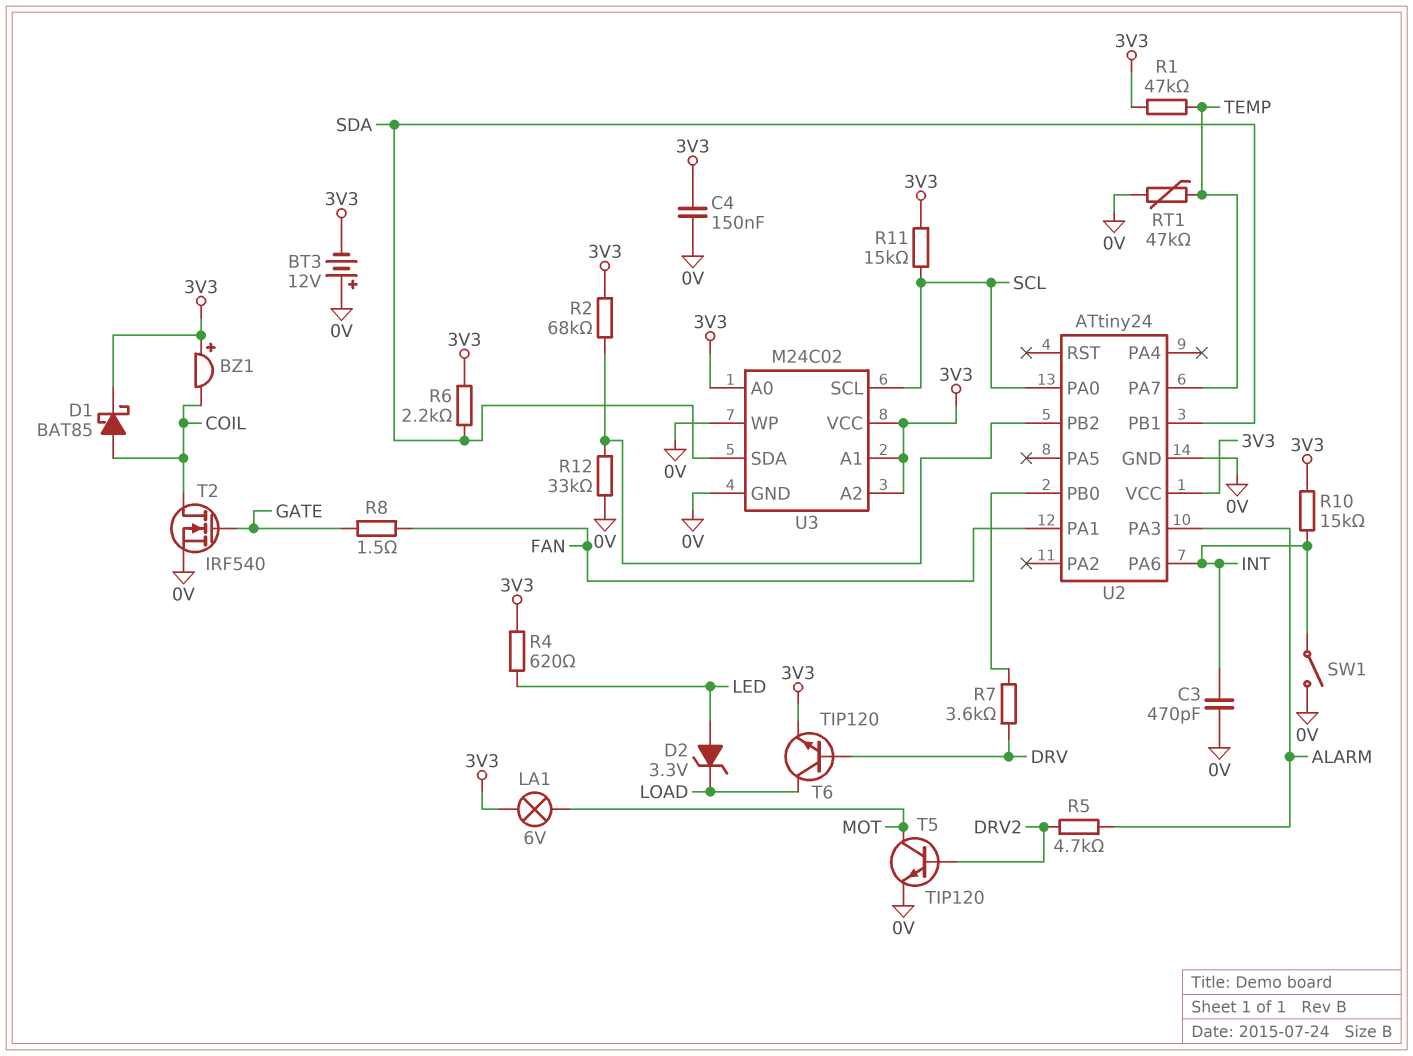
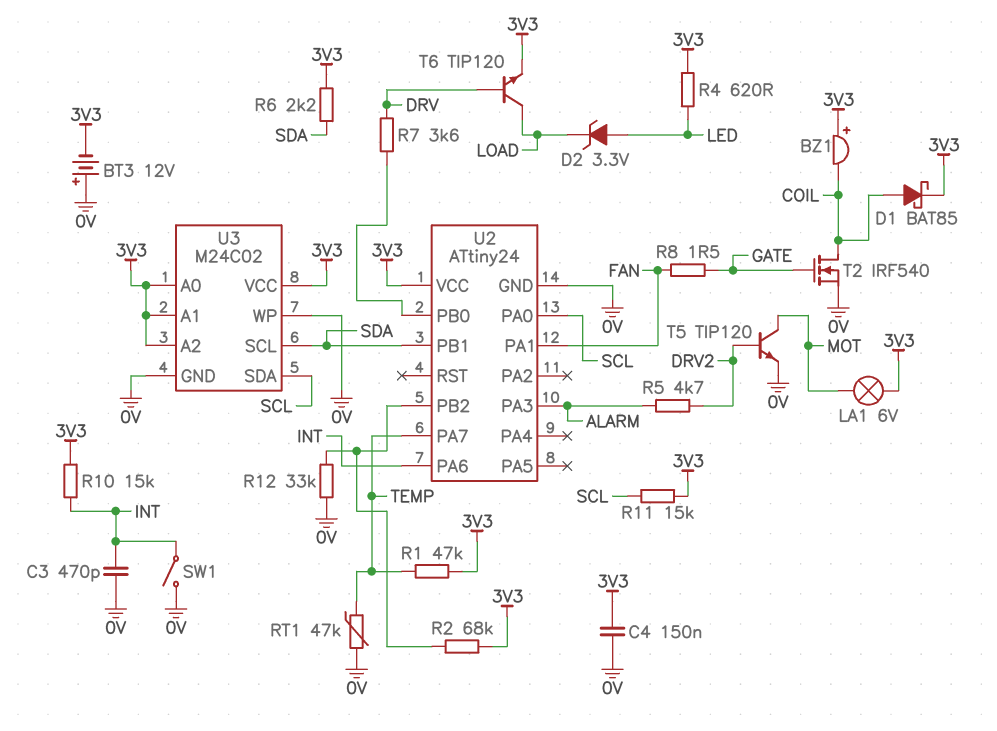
U3 pin SCL: SCL -> SDA
U3 pin SDA: SDA -> SCL

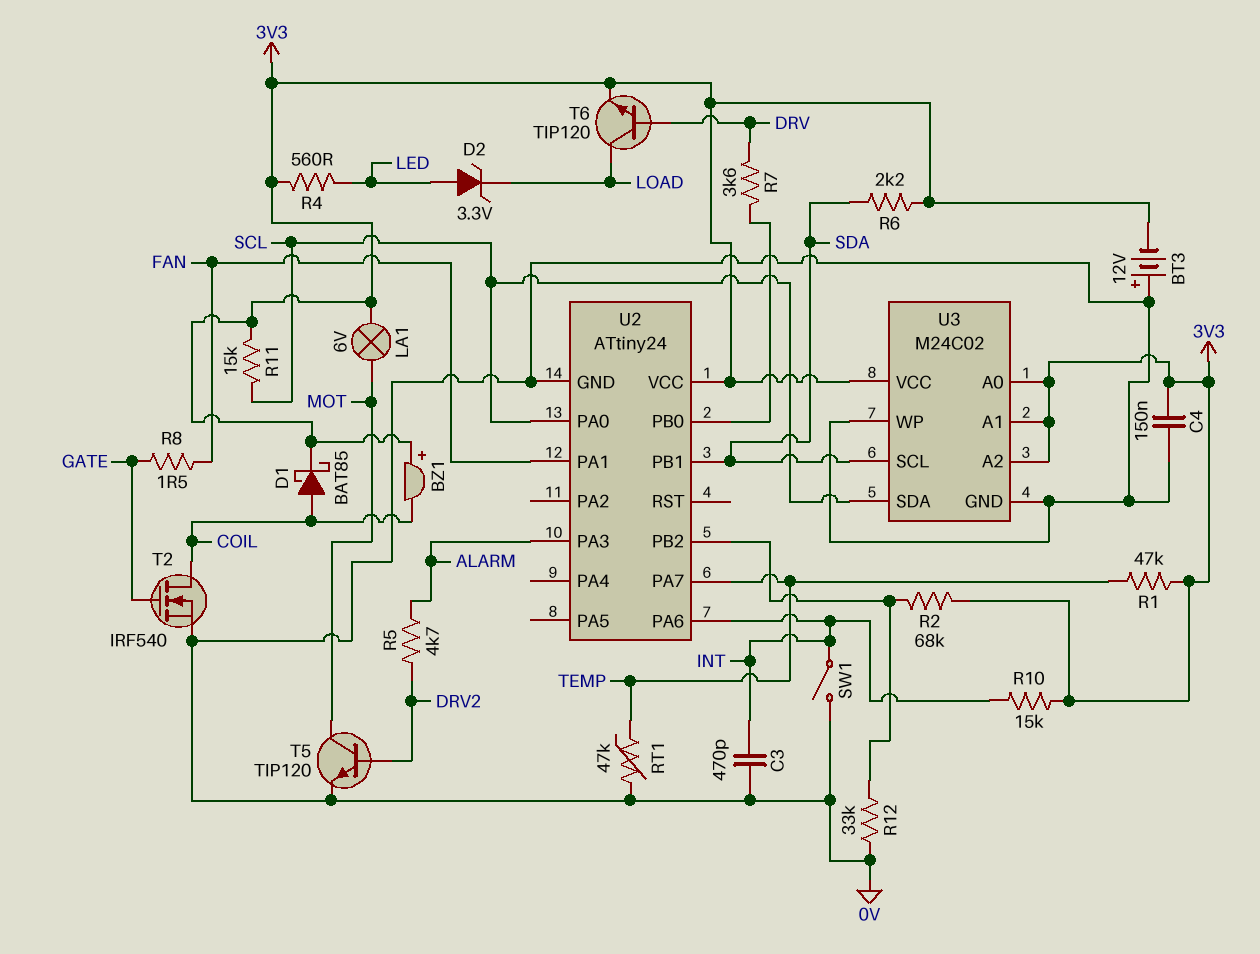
R4: 620 (3V3, LED) -> 560 (3V3, LED)

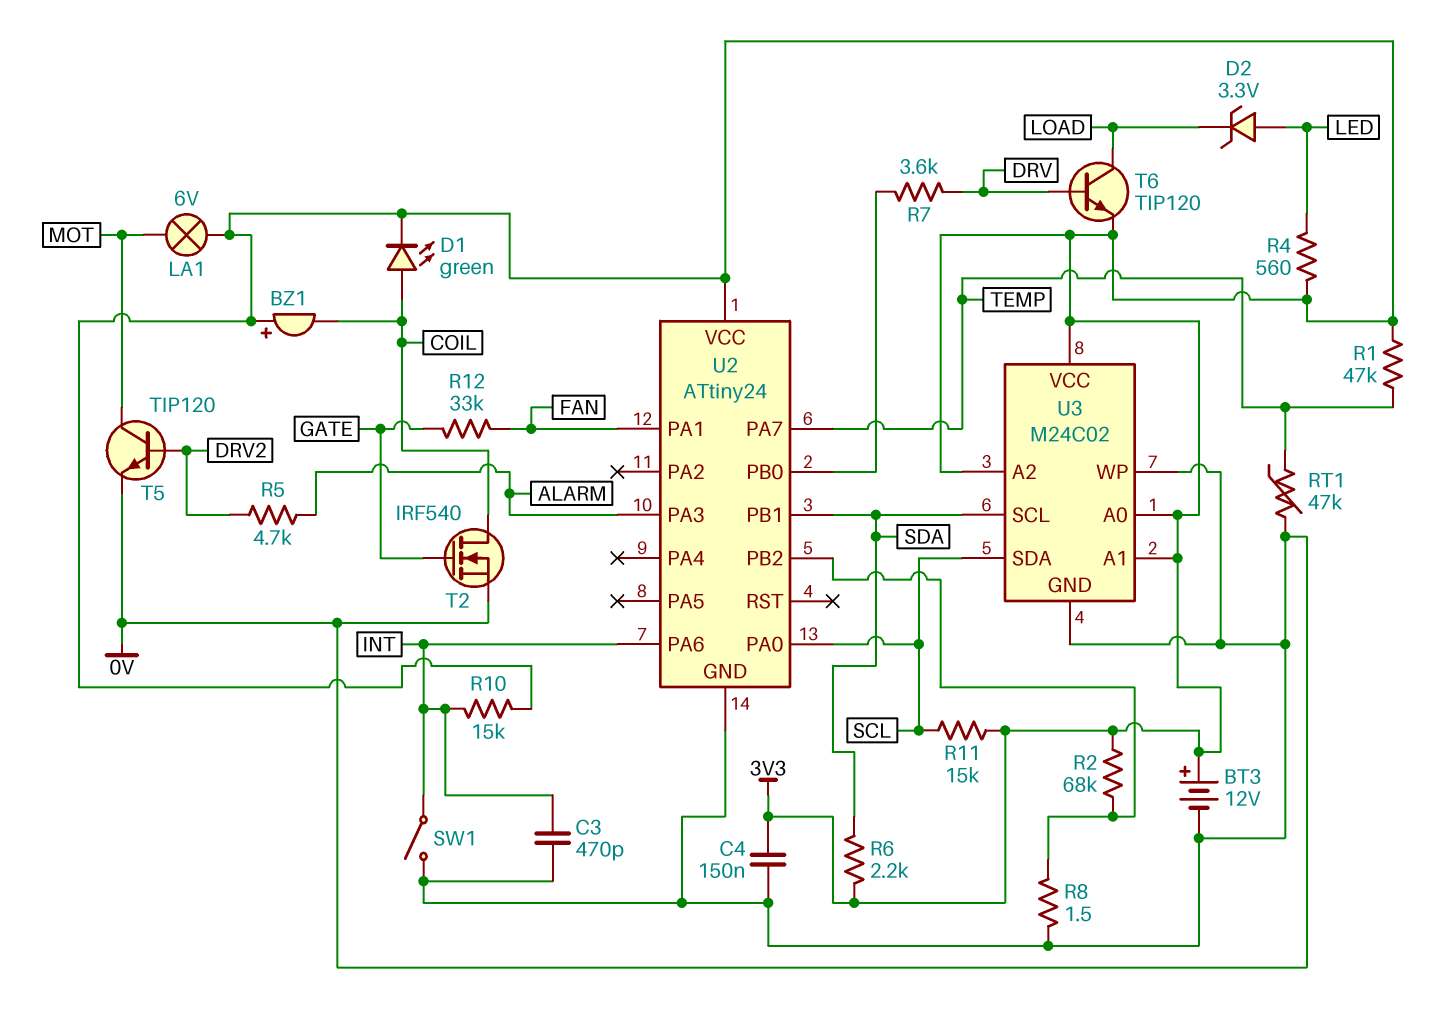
BT3: 12V (plus 0V, minus 3V3) -> 12V (plus 3V3, minus 0V)
D1: schottky BAT85 (A COIL, K 3V3) -> LED green (A COIL, K 3V3)
R8: 1.5 (FAN, GATE) -> 1.5 (0V, U2/PB2)
R12: 33k (0V, U2/PB2) -> 33k (FAN, GATE)

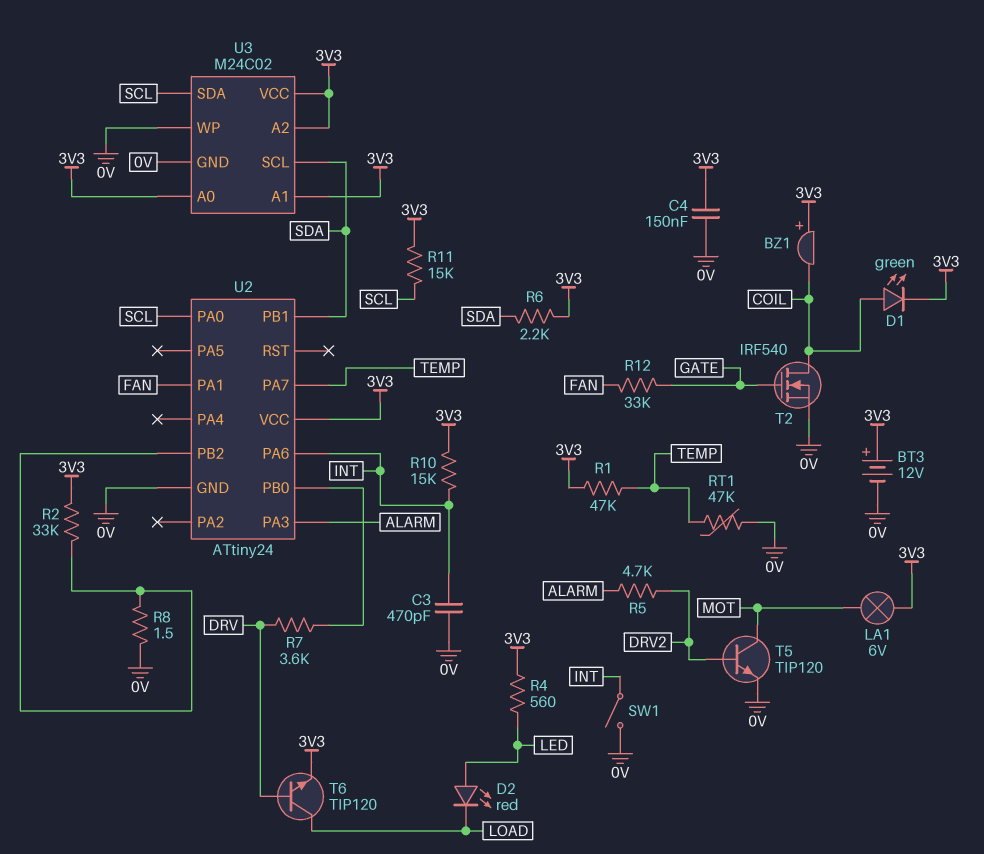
D2: zener 3.3V (A LED, K LOAD) -> LED red (A LED, K LOAD)
R2: 68k (3V3, U2/PB2) -> 33k (3V3, U2/PB2)

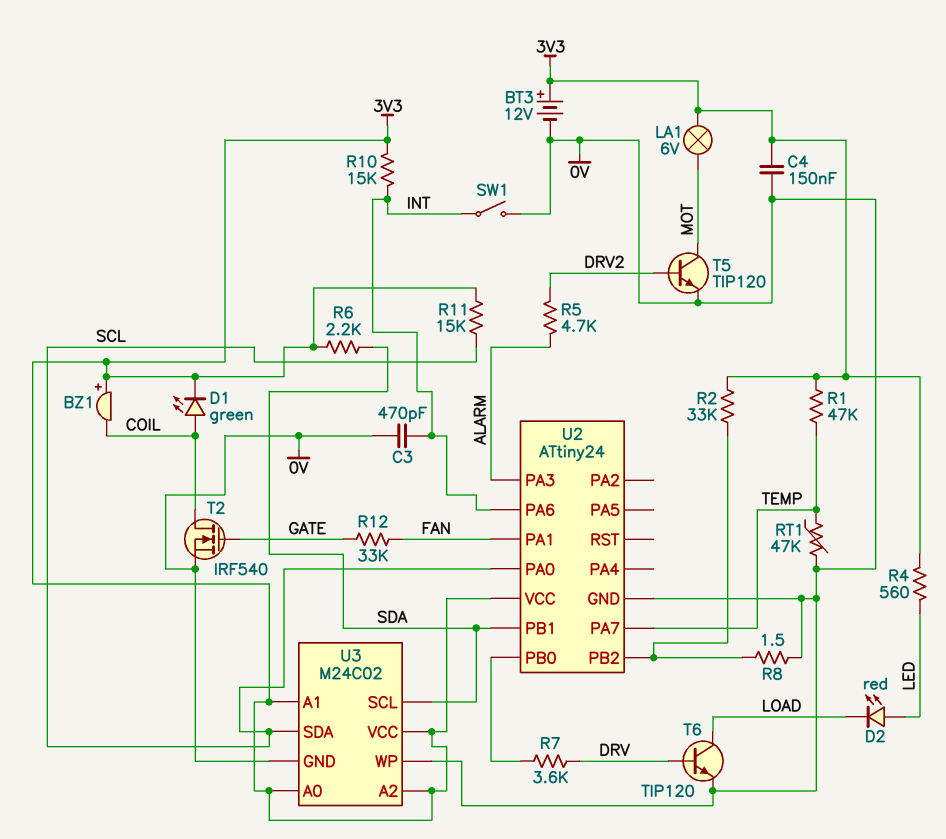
T6: NPN TIP120 (B DRV, C LOAD, E 3V3) -> NPN TIP120 (B DRV, C LOAD, E 0V)

